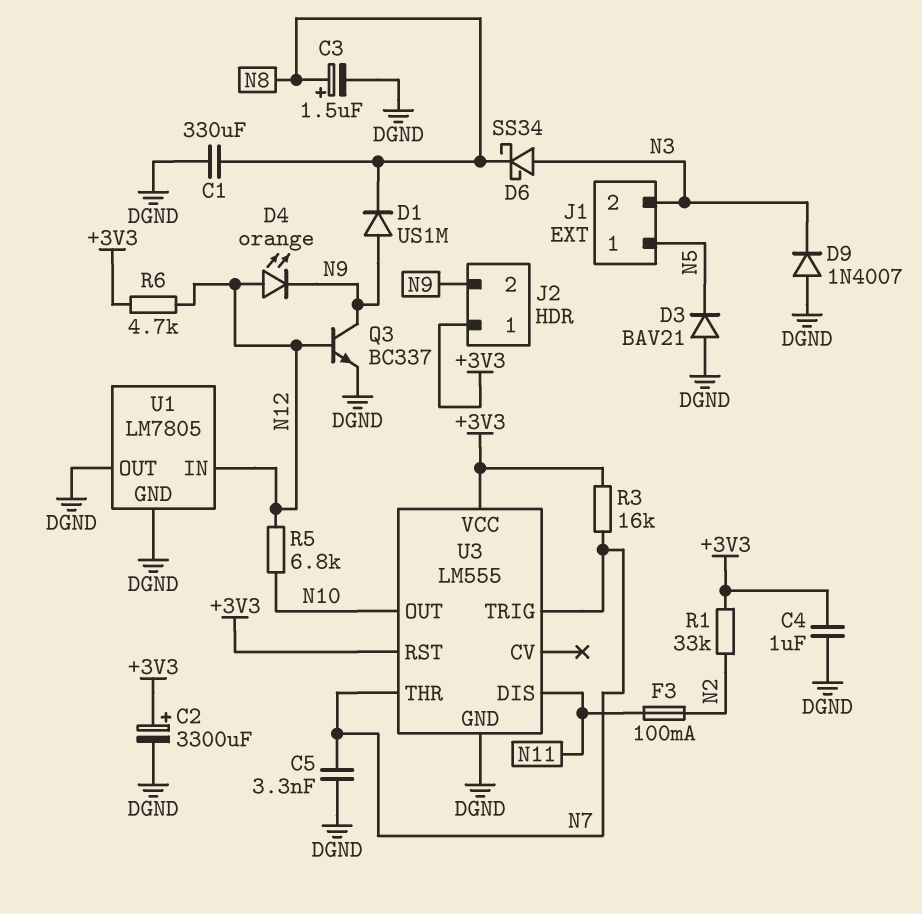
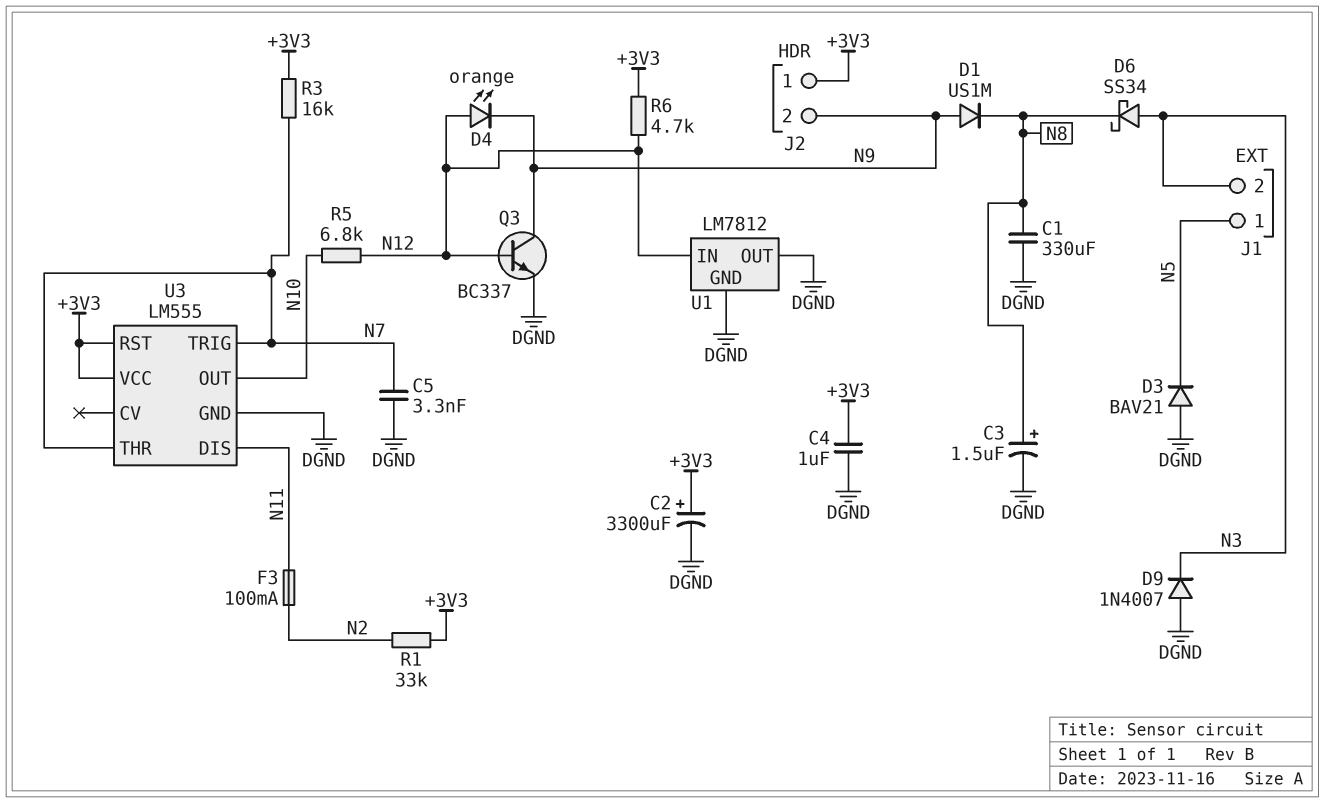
U1: LM7805 -> LM7812

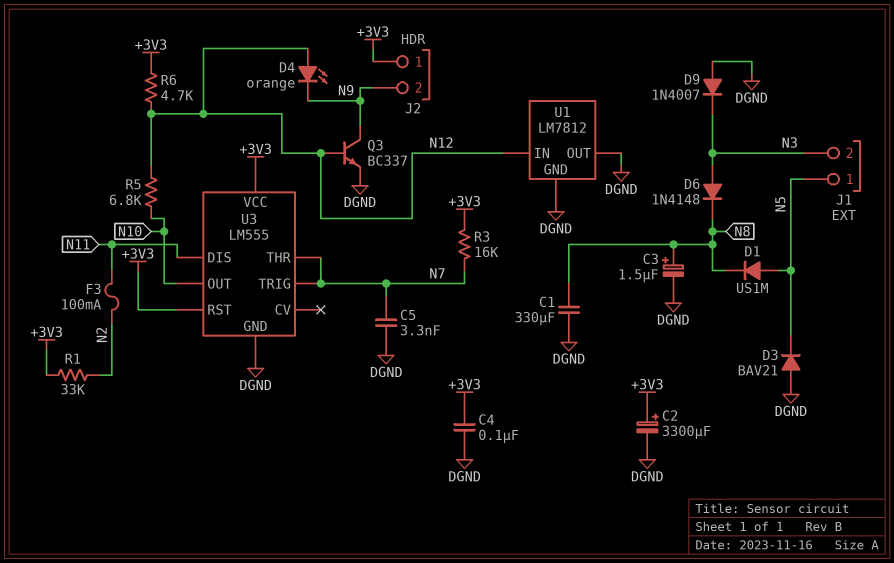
C4: 1uF (+3V3, DGND) -> 100nF (+3V3, DGND)
D1: diode US1M (A N9, K N8) -> diode US1M (A N5, K N8)
D6: schottky SS34 (A N3, K N8) -> diode 1N4148 (A N3, K N8)

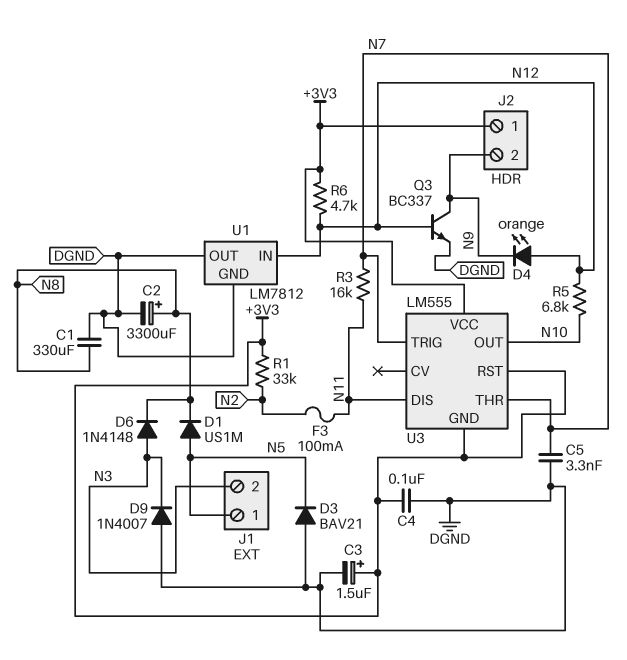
C2: 3300uF (plus +3V3, minus DGND) -> 3300uF (plus N8, minus DGND)
C3: 1.5uF (plus N8, minus DGND) -> 1.5uF (plus +3V3, minus DGND)
R3: 16k (+3V3, N7) -> 16k (N7, N11)
U3 pin GND: DGND -> +3V3

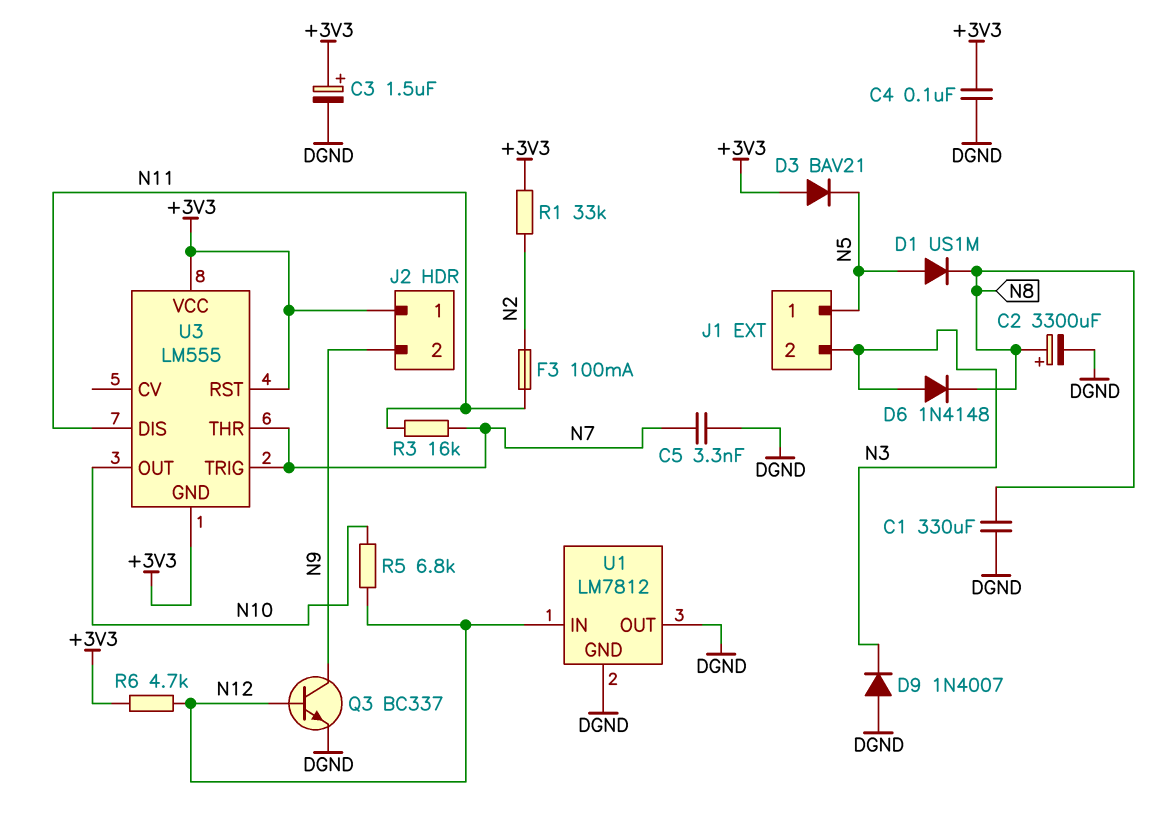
D3: diode BAV21 (A DGND, K N5) -> diode BAV21 (A +3V3, K N5)
D4: LED orange (A N12, K N9) -> none

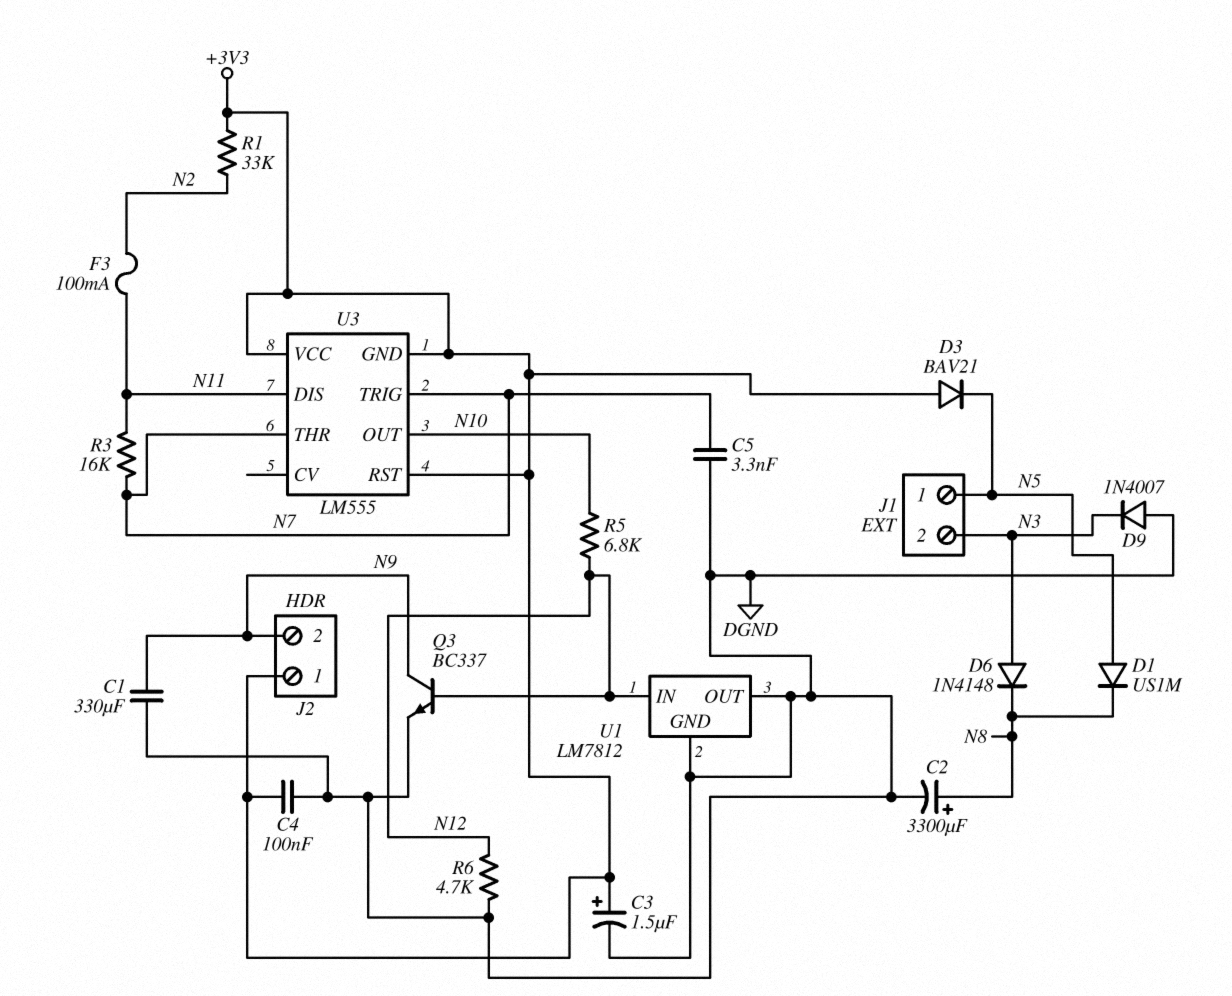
C1: 330uF (DGND, N8) -> 330uF (DGND, N9)
R6: 4.7k (+3V3, N12) -> 4.7k (DGND, N12)

